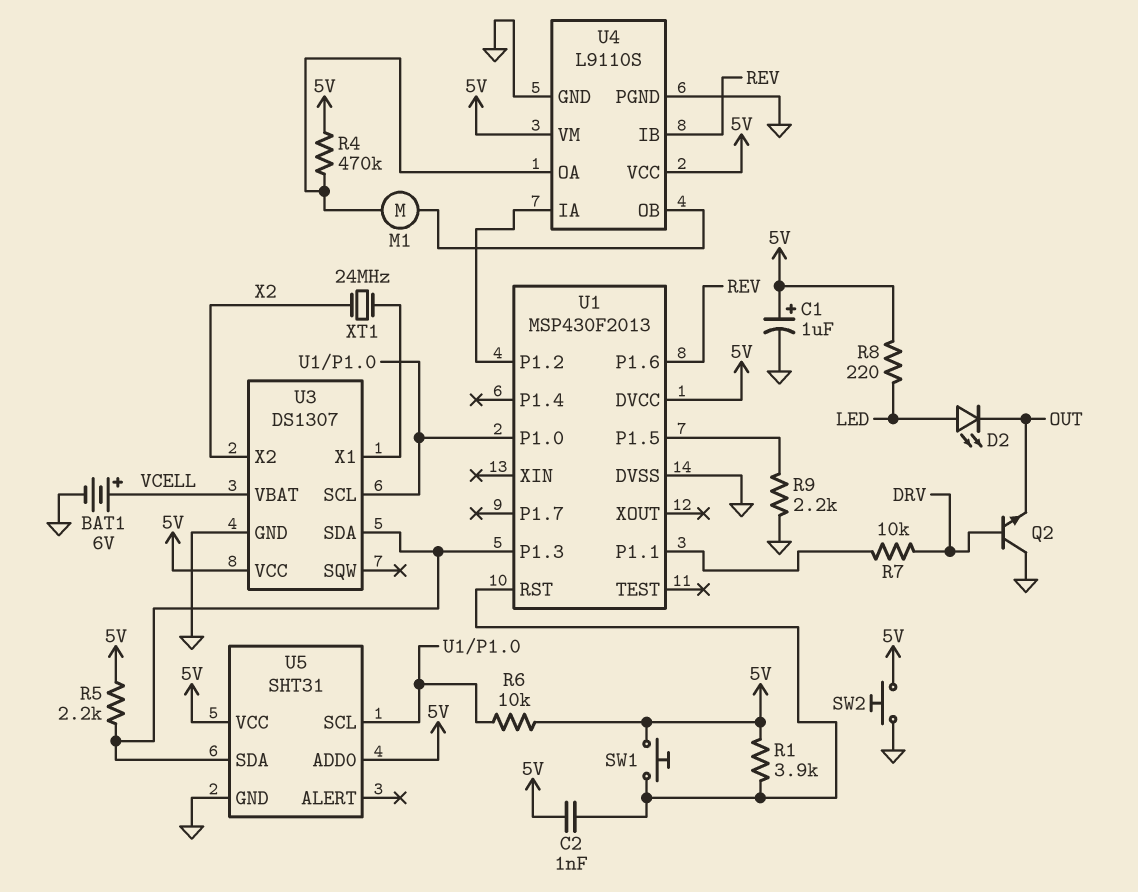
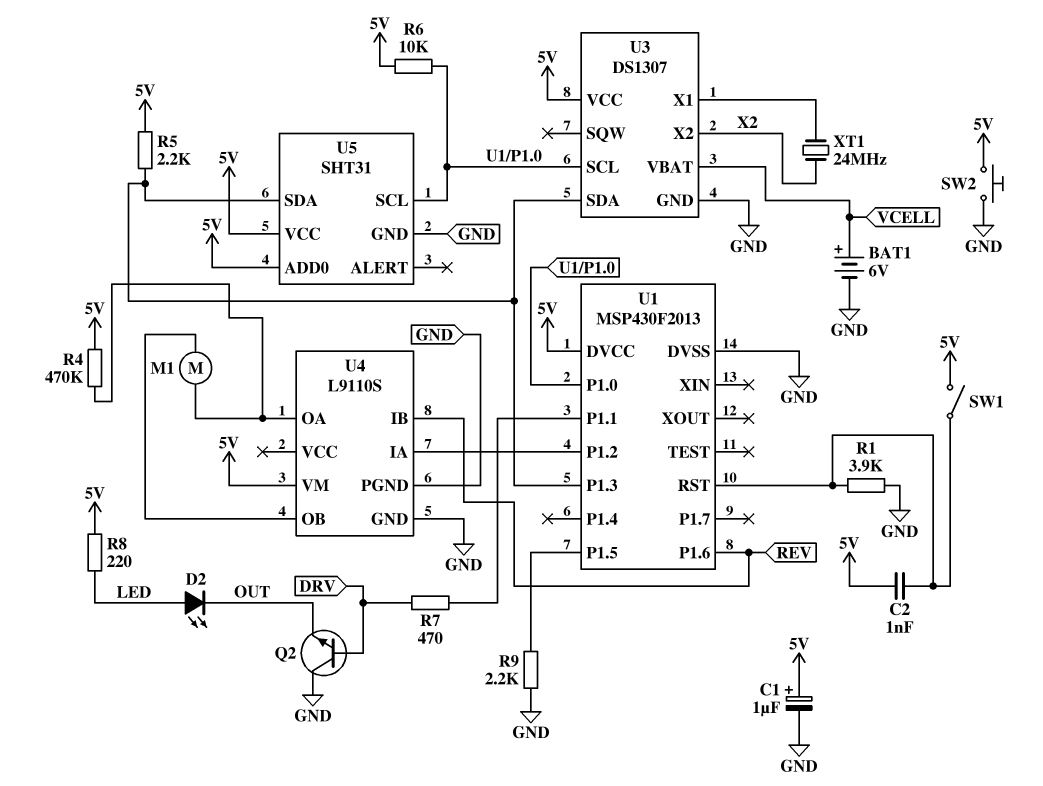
R1: 3.9k (5V, U1/RST) -> 3.9k (GND, U1/RST)
R7: 10k (DRV, U1/P1.1) -> 470 (DRV, U1/P1.1)
SW1: button (5V, U1/RST) -> switch (5V, U1/RST)
U4 pin VCC: 5V -> none

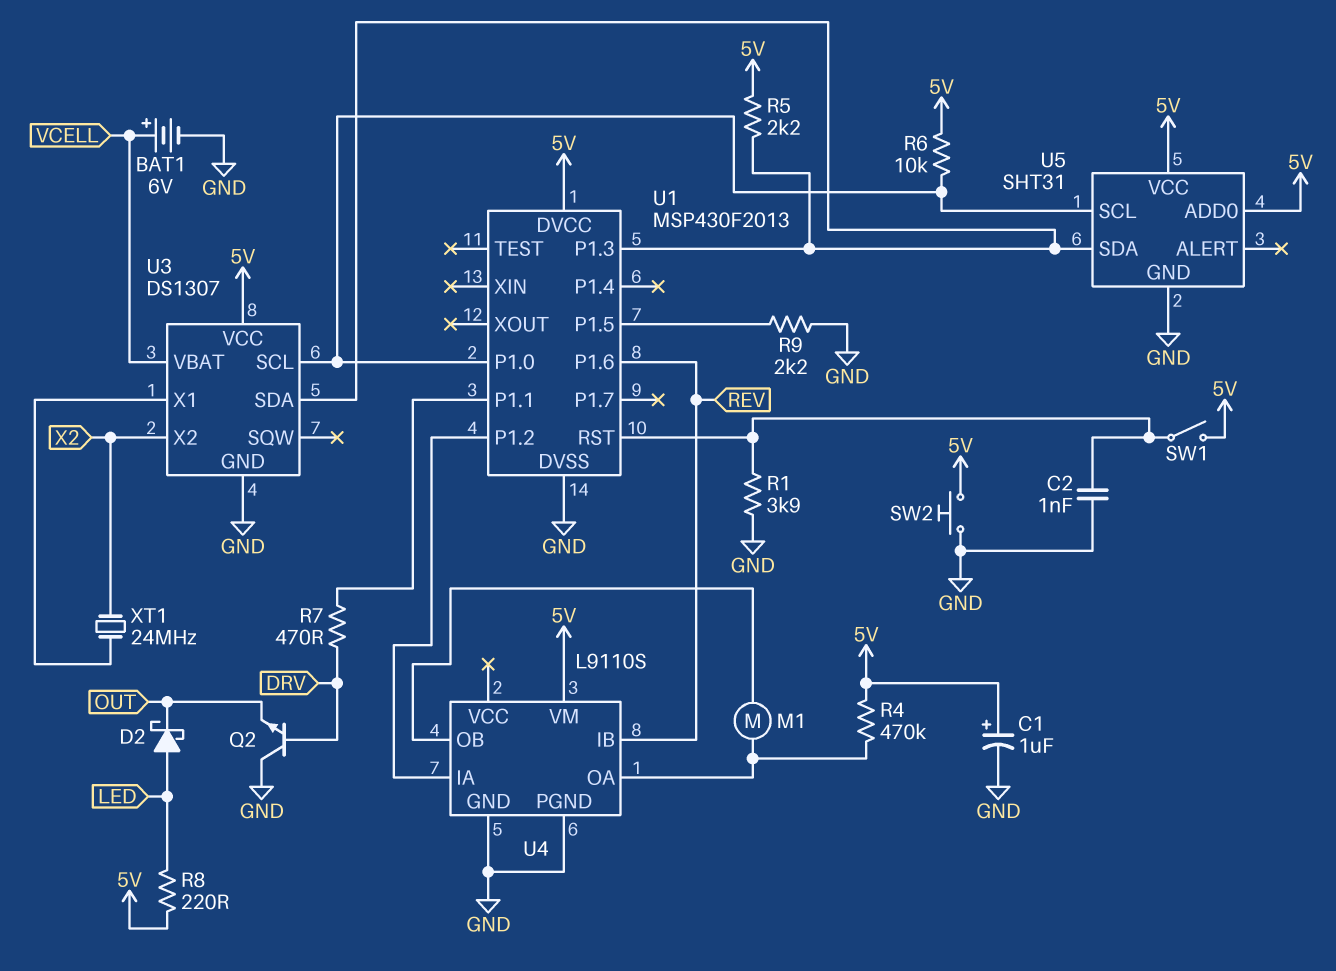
C2: 1nF (5V, U1/RST) -> 1nF (GND, U1/RST)
D2: LED (A LED, K OUT) -> schottky (A LED, K OUT)

